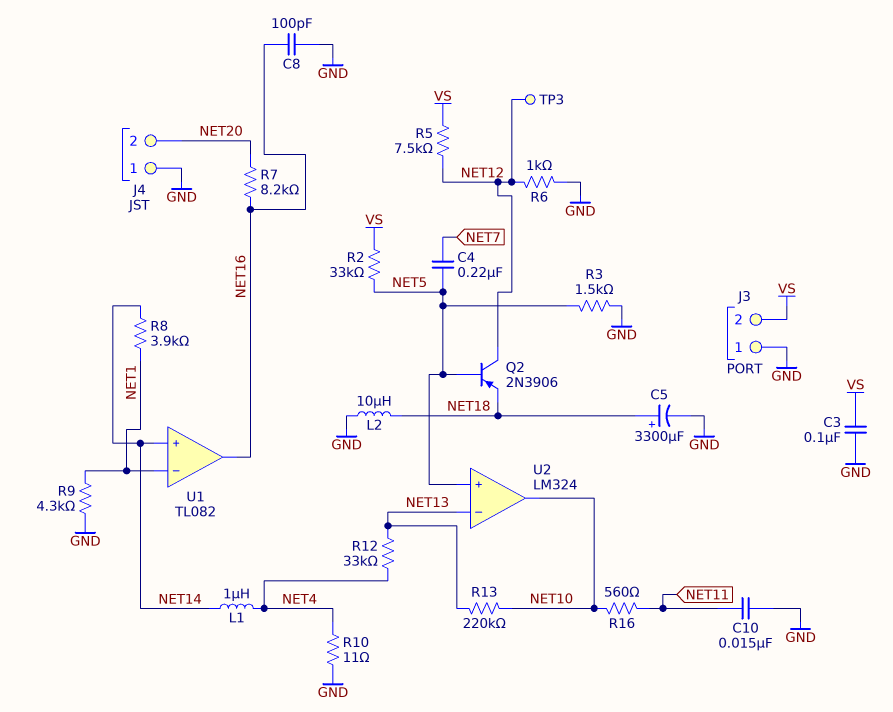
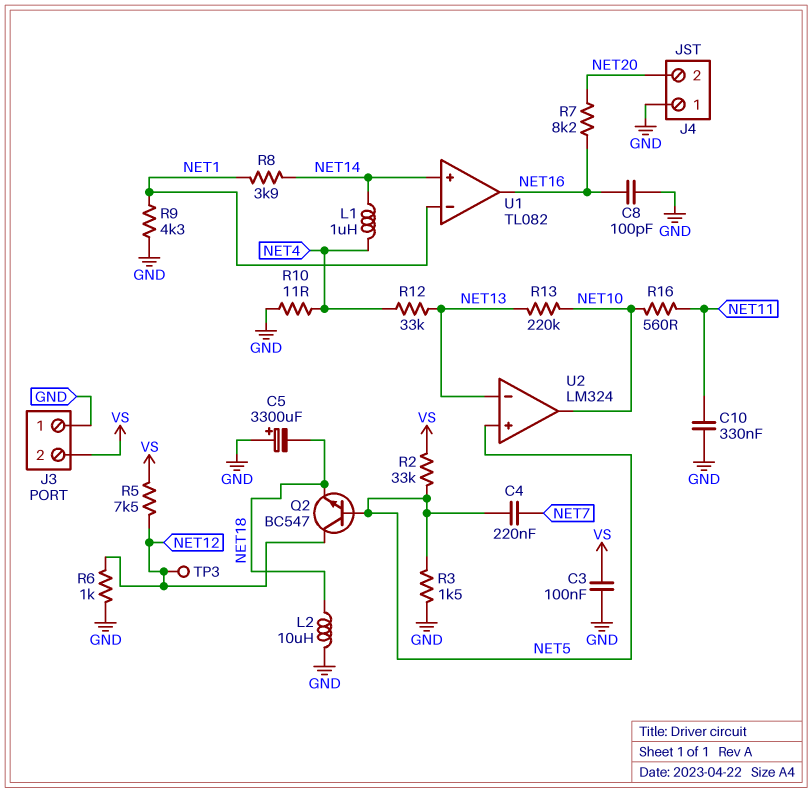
C5: 3300uF (plus NET18, minus GND) -> 3300uF (plus GND, minus NET18)
C10: 15nF (GND, NET11) -> 330nF (GND, NET11)
Q2: PNP 2N3906 (B NET5, C NET12, E NET18) -> NPN BC547 (B NET5, C NET12, E NET18)

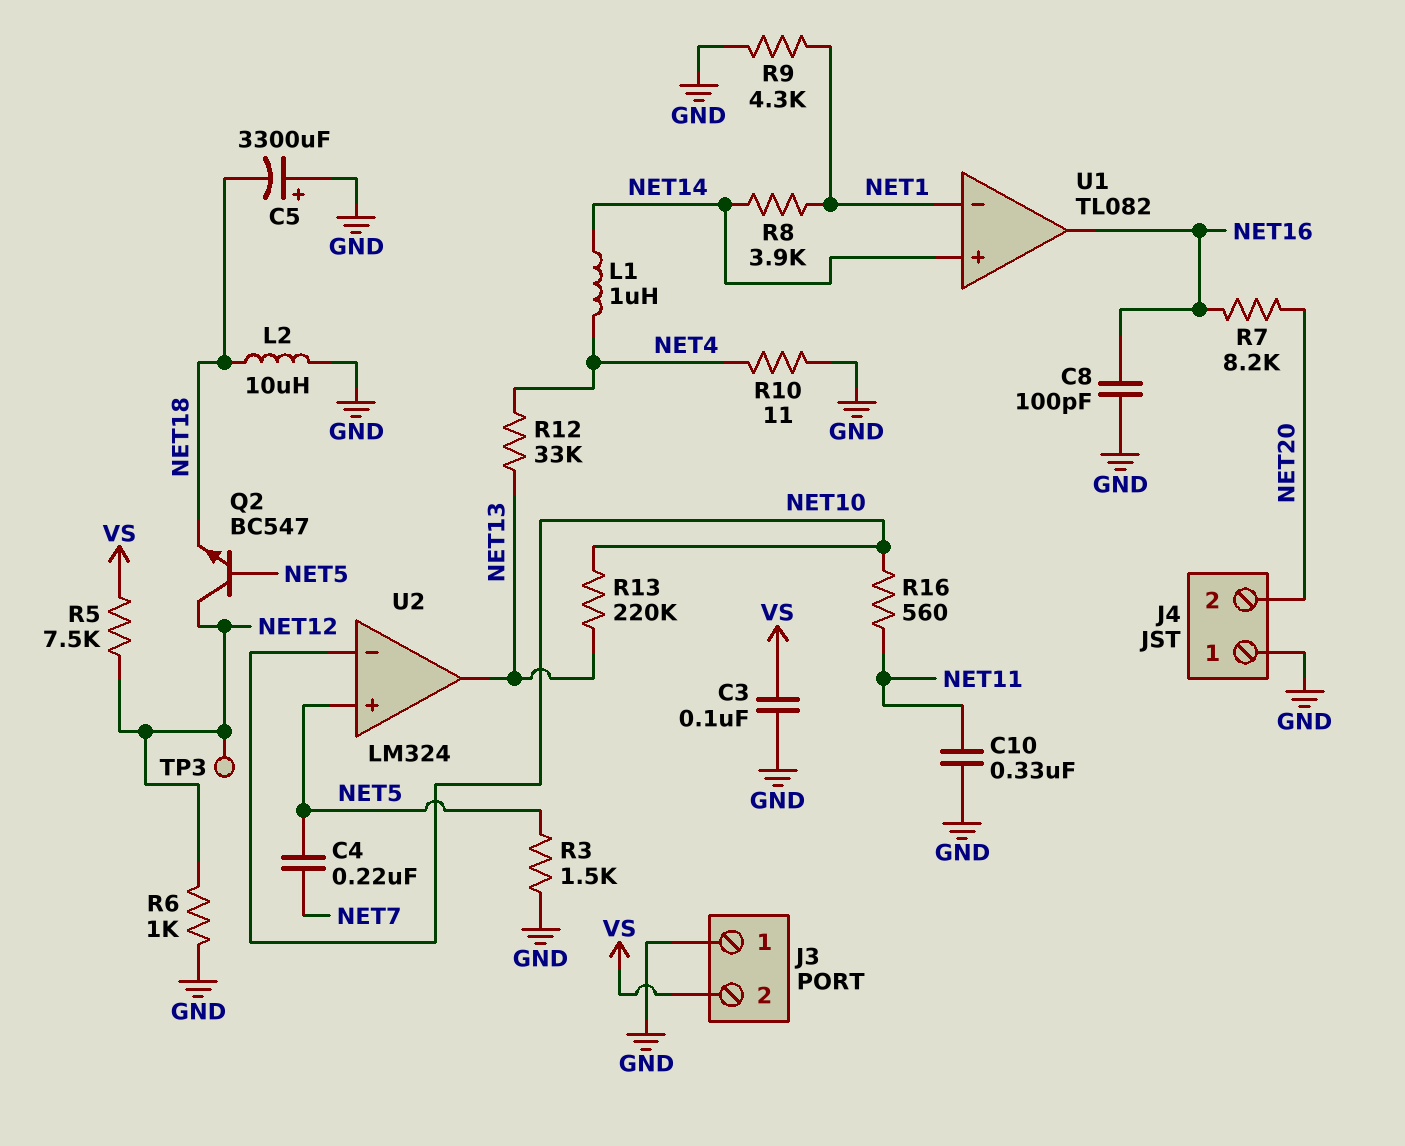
R2: 33k (NET5, VS) -> none
U2 pin in-: NET13 -> NET10
U2 pin out: NET10 -> NET13

